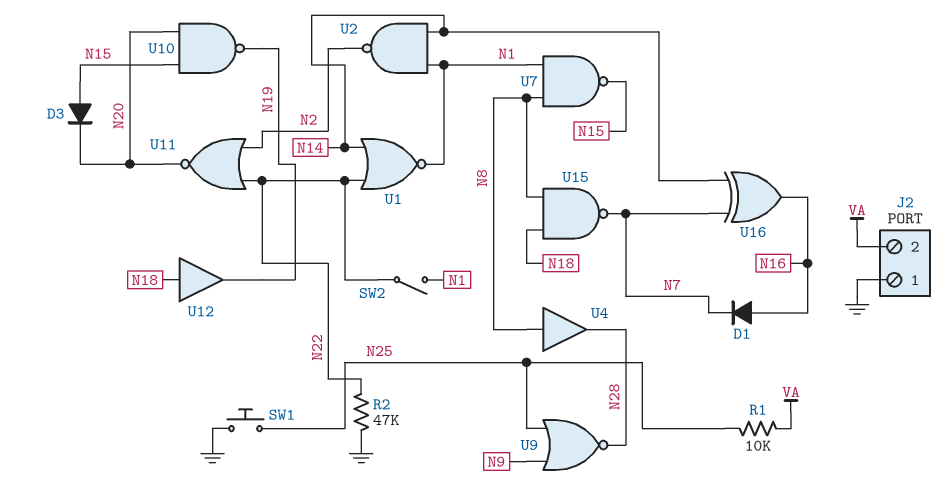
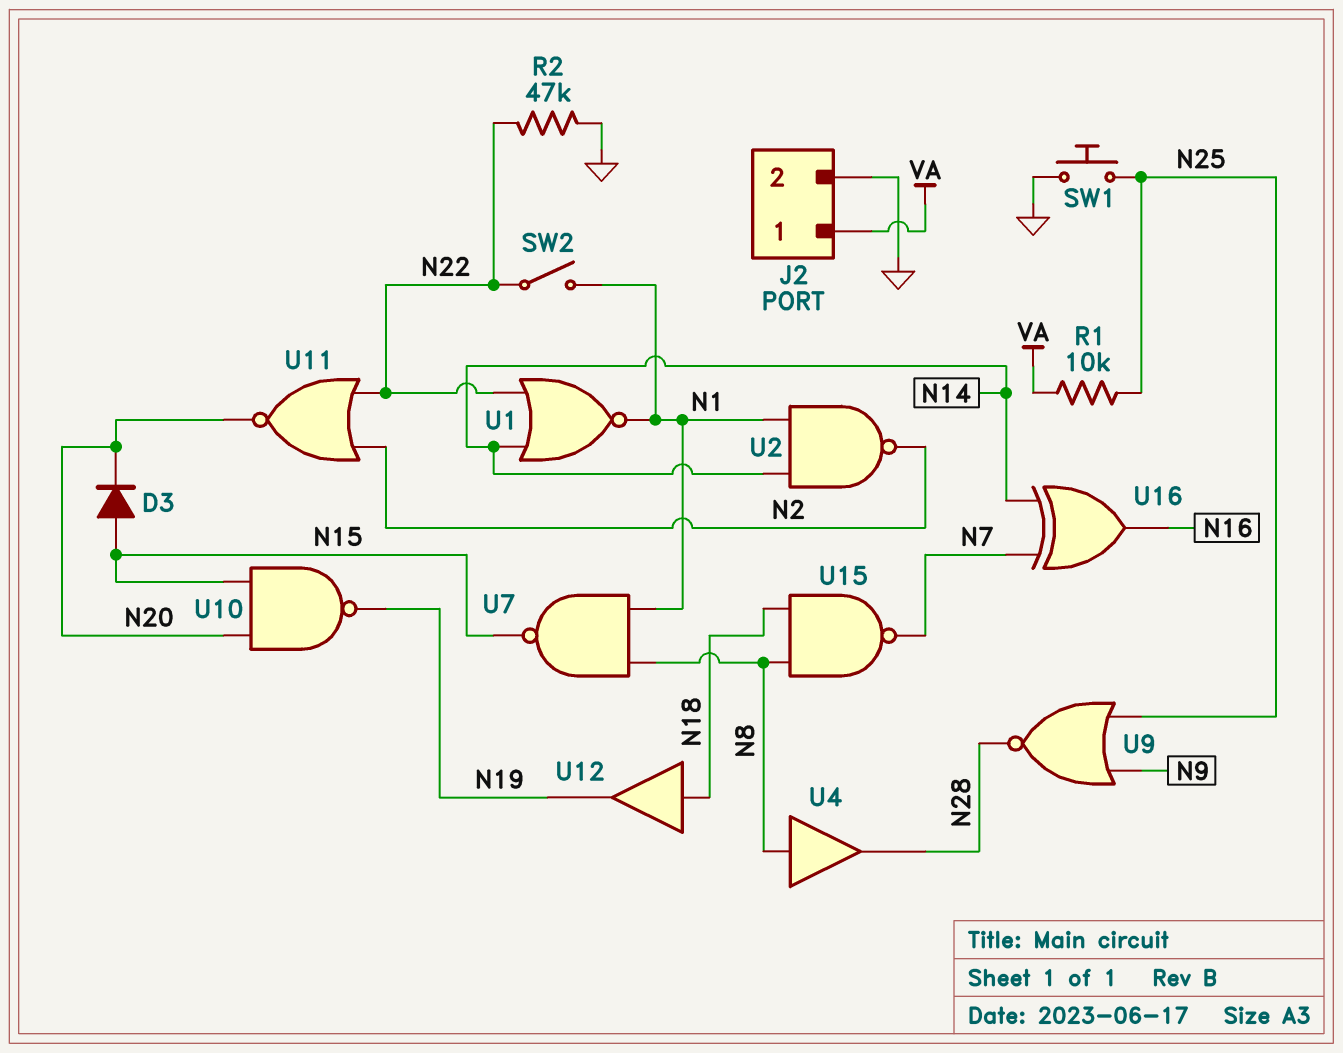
D1: diode (A N16, K N7) -> none
J2 pin 1: GND -> VA
J2 pin 2: VA -> GND

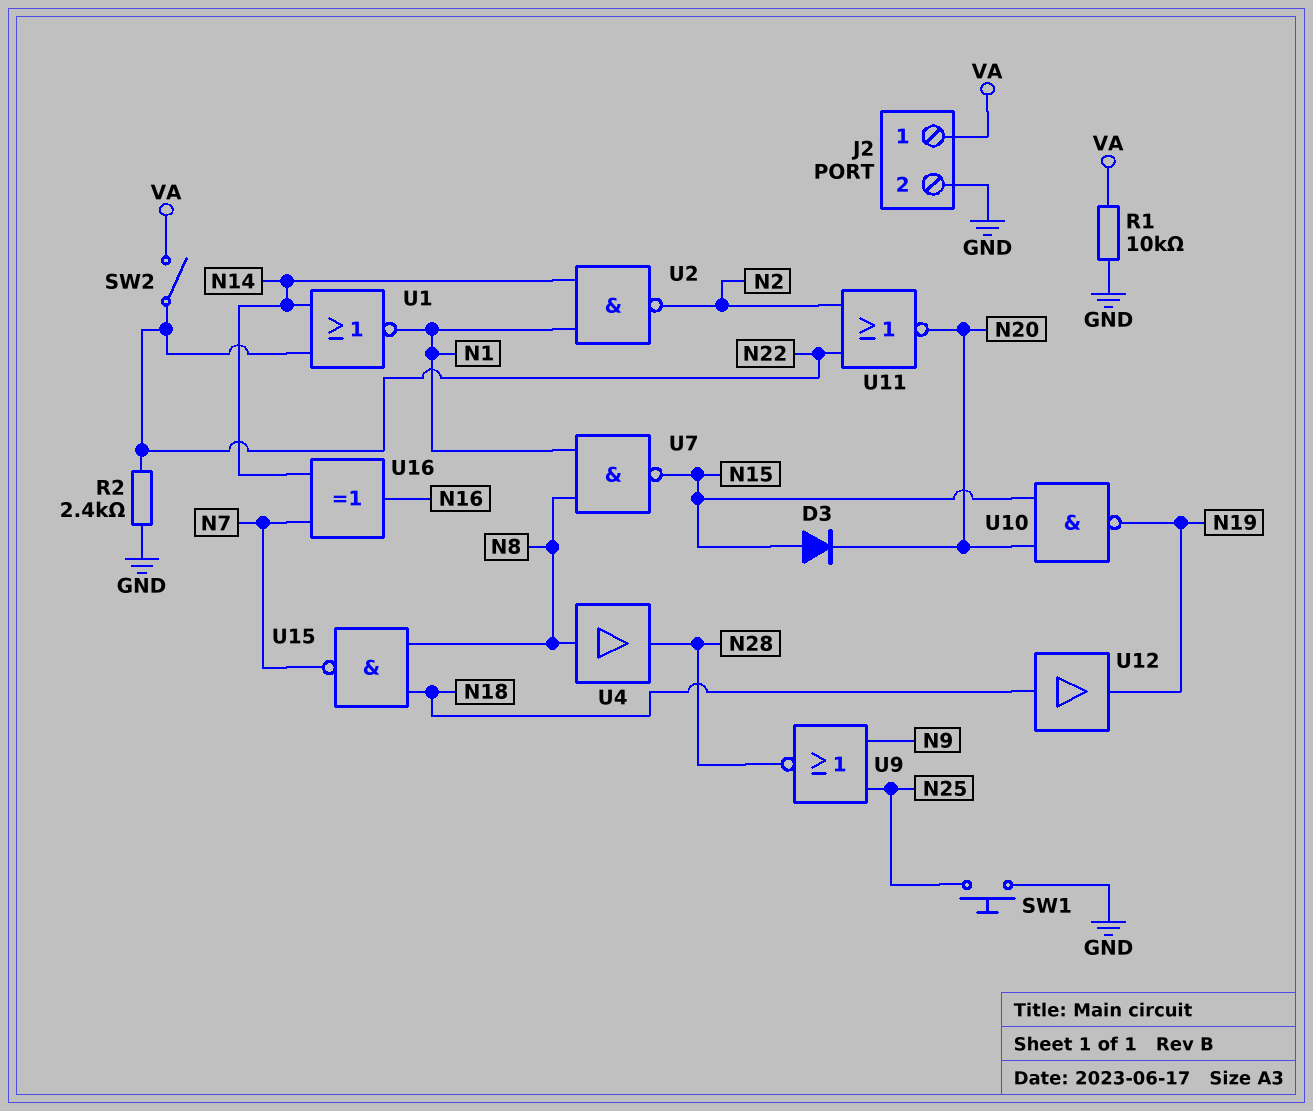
R1: 10k (N25, VA) -> 10k (GND, VA)
R2: 47k (GND, N22) -> 2.4k (GND, N22)
SW2: switch (N1, N22) -> switch (N22, VA)

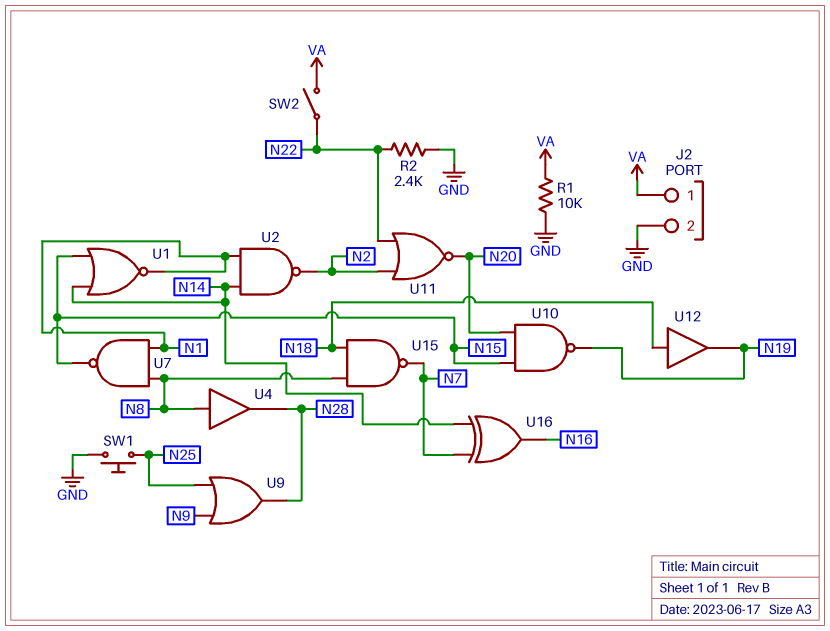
D3: diode (A N15, K N20) -> none
U1: NOR (in N14, in N22, out N1) -> NOR (in N14, in N15, out N1)
U9: NOR (in N9, in N25, out N28) -> OR (in N9, in N25, out N28)

